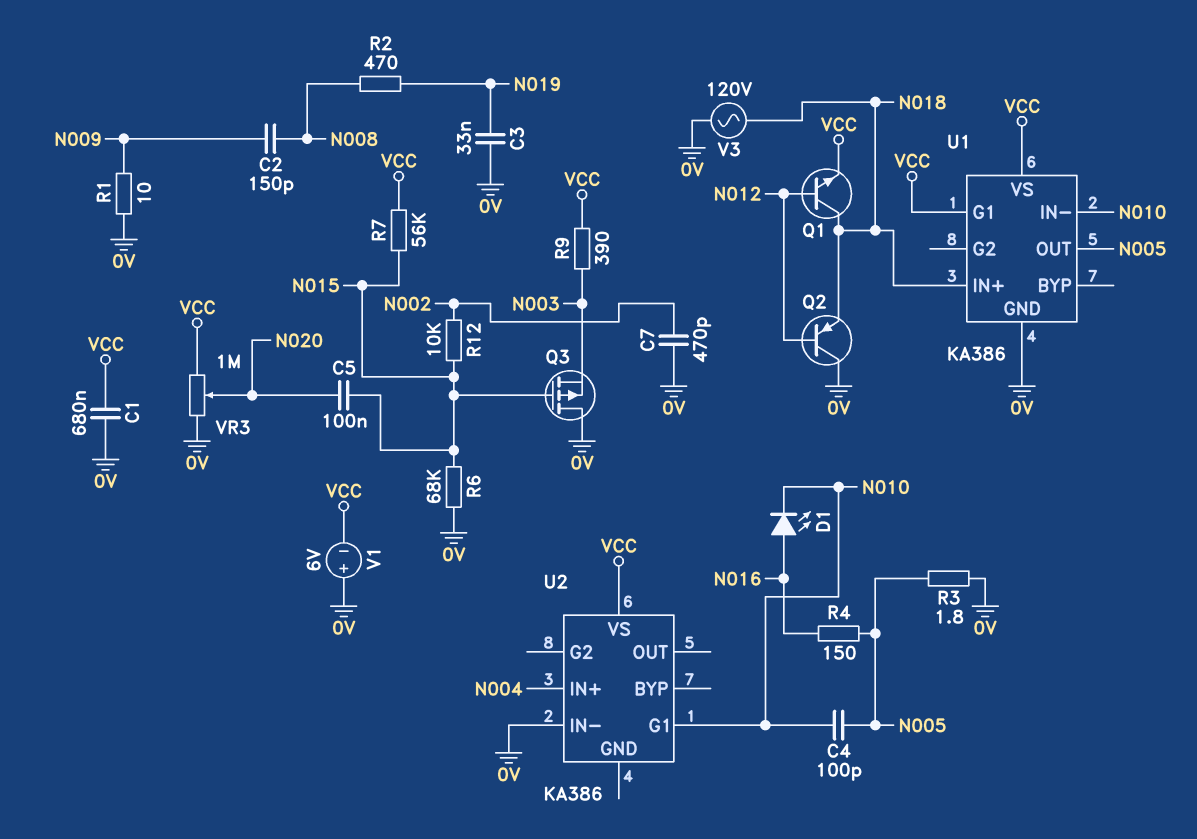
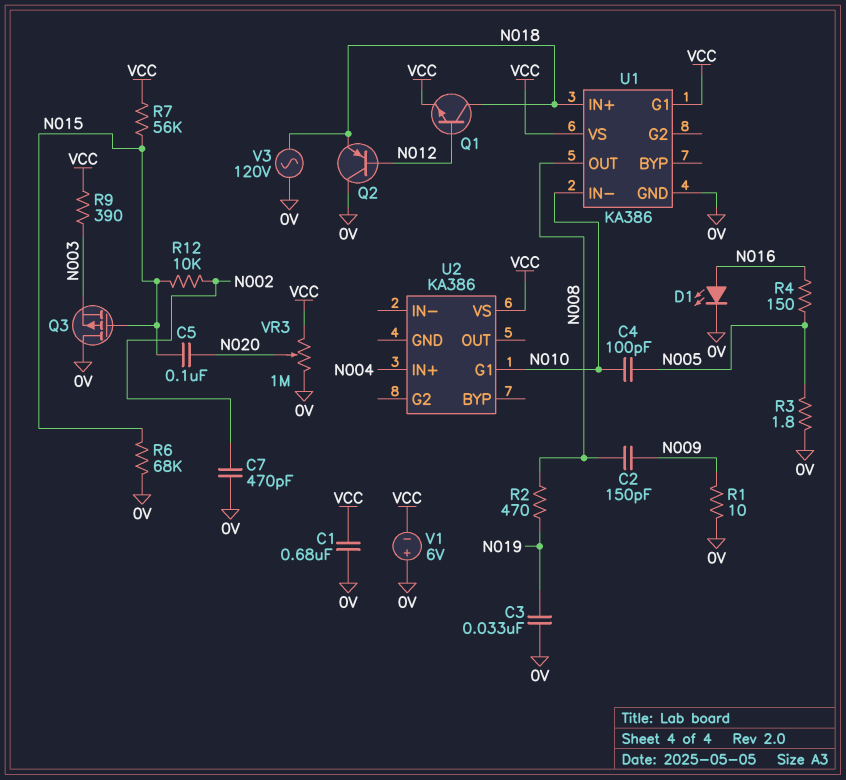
D1: LED (A N016, K N010) -> LED (A N016, K 0V)
U1 pin OUT: N005 -> N008
U2 pin IN-: 0V -> none

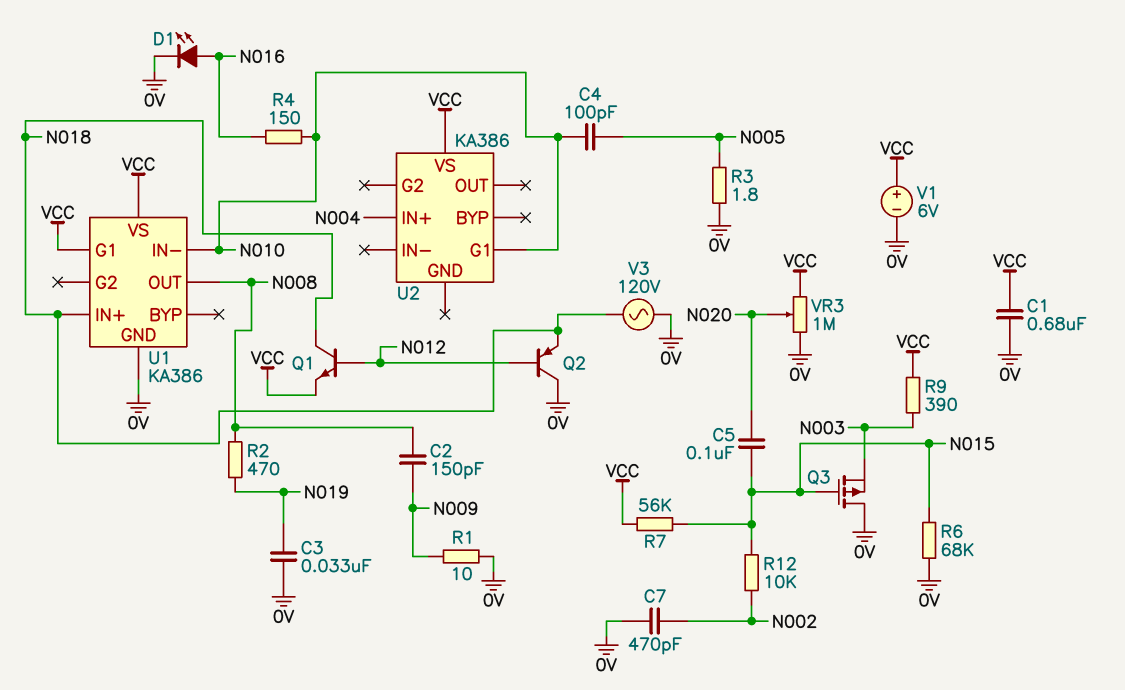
R4: 150 (N005, N016) -> 150 (N010, N016)
V1: 6V (plus 0V, minus VCC) -> 6V (plus VCC, minus 0V)

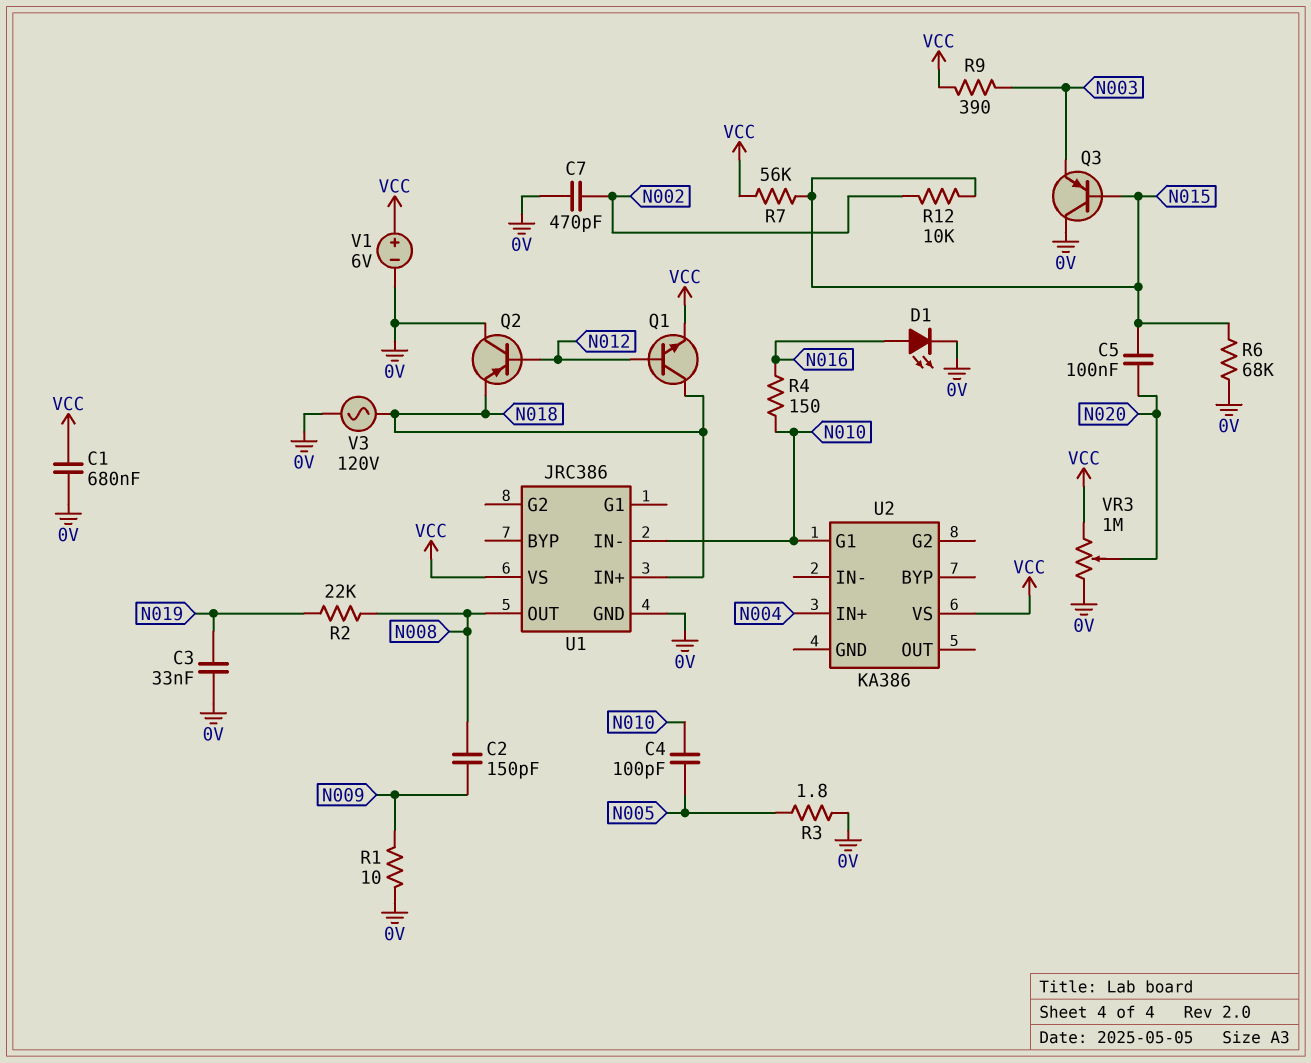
Q3: PMOS (G N015, D 0V, S N003) -> PNP (B N015, C 0V, E N003)
R2: 470 (N008, N019) -> 22k (N008, N019)
U1: KA386 -> JRC386
U1 pin G1: VCC -> none

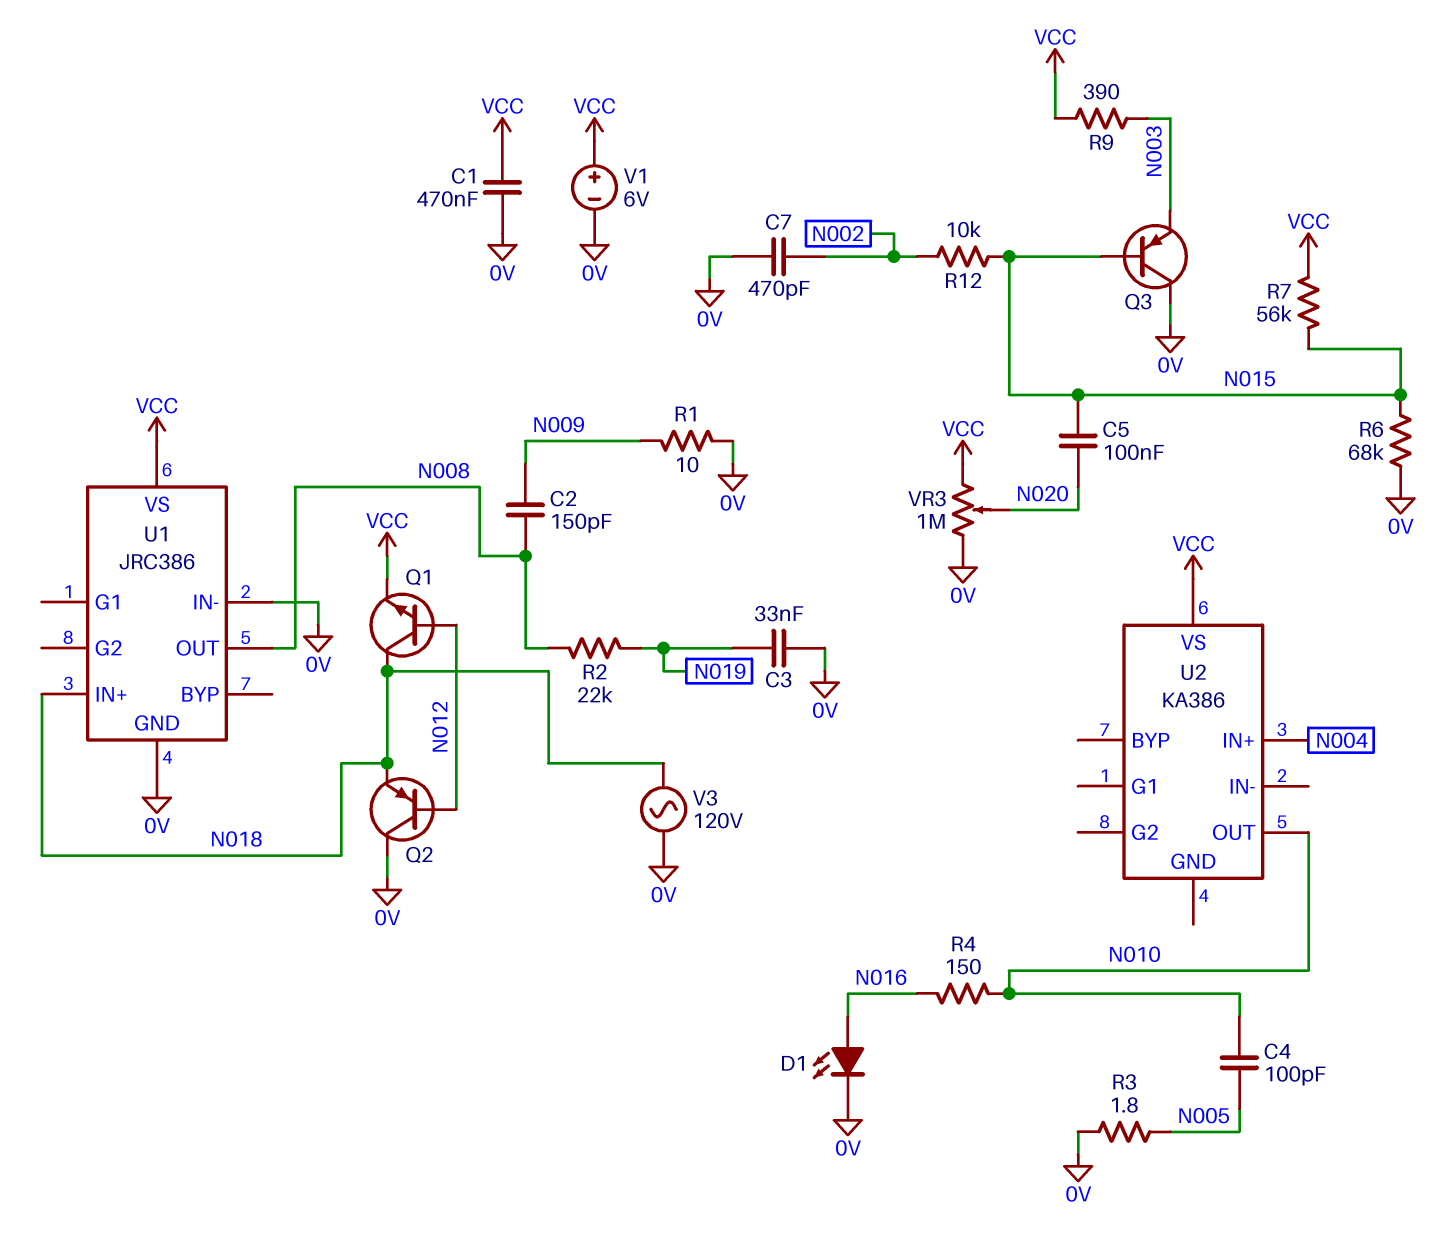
C1: 680nF (0V, VCC) -> 470nF (0V, VCC)
U1 pin IN-: N010 -> 0V
U2 pin G1: N010 -> none
U2 pin OUT: none -> N010

